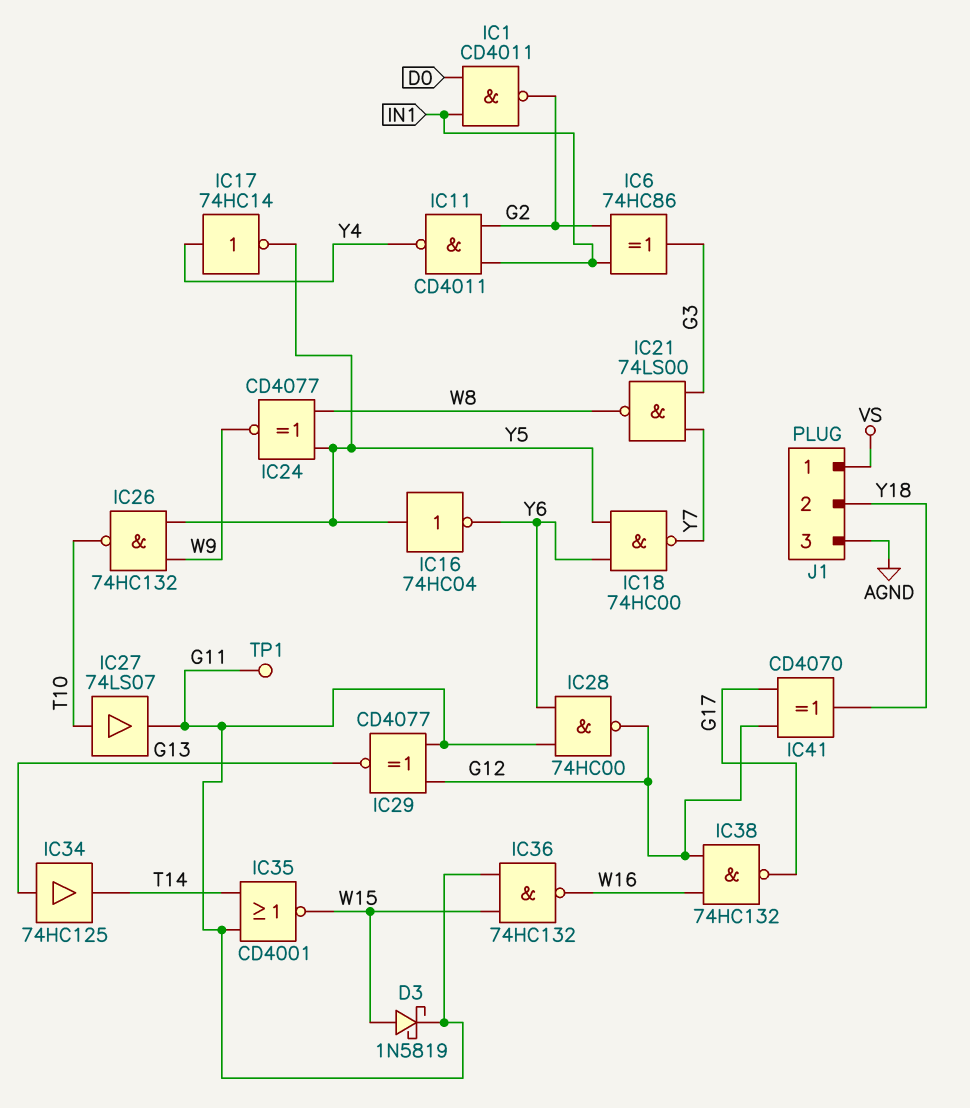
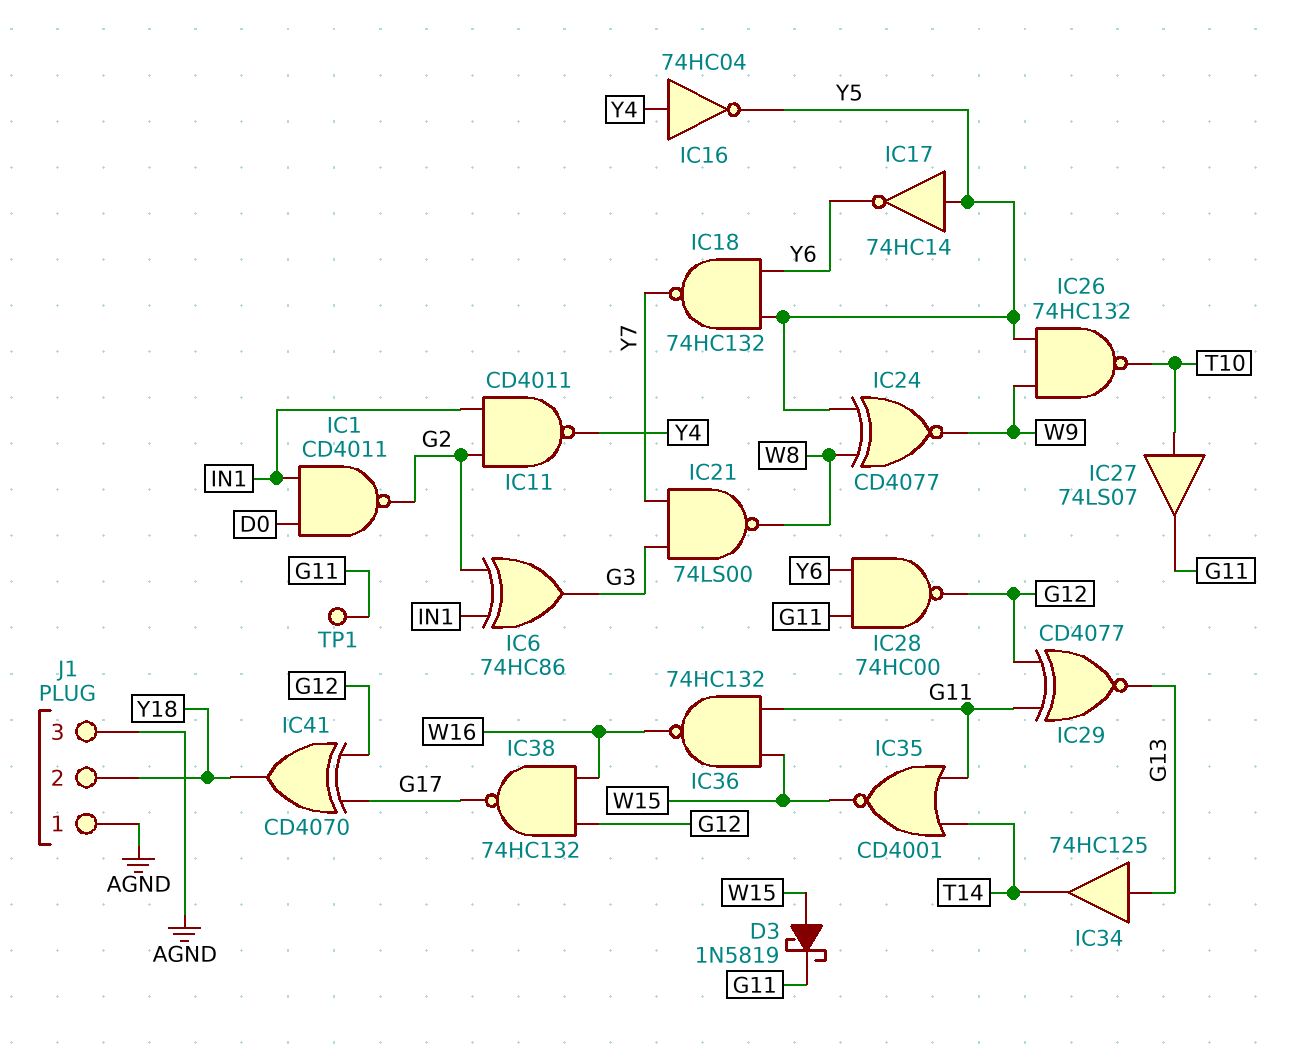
IC16: NOT 74HC04 (in Y5, out Y6) -> NOT 74HC04 (in Y4, out Y5)
IC17: NOT 74HC14 (in Y4, out Y5) -> NOT 74HC14 (in Y5, out Y6)
IC18: NAND 74HC00 (in Y5, in Y6, out Y7) -> NAND 74HC132 (in Y5, in Y6, out Y7)
J1 pin 1: VS -> AGND

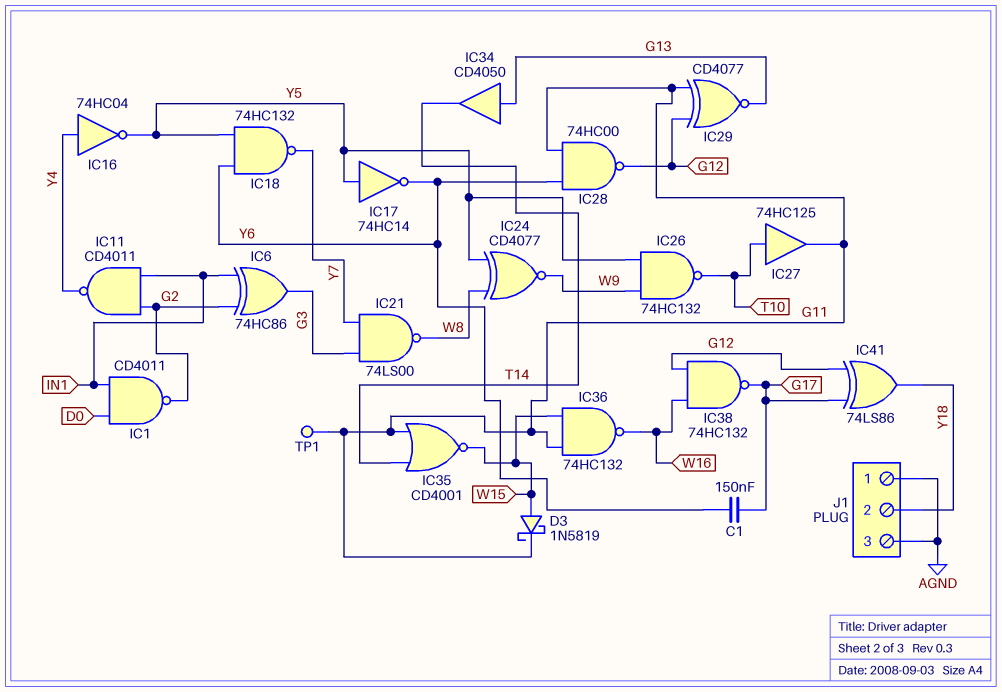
C1: none -> 150nF (G17, Y6)
IC27: buffer 74LS07 (in T10, out G11) -> buffer 74HC125 (in T10, out G11)
IC34: buffer 74HC125 (in G13, out T14) -> buffer CD4050 (in G13, out T14)
IC41: XOR CD4070 (in G12, in G17, out Y18) -> XOR 74LS86 (in G12, in G17, out Y18)

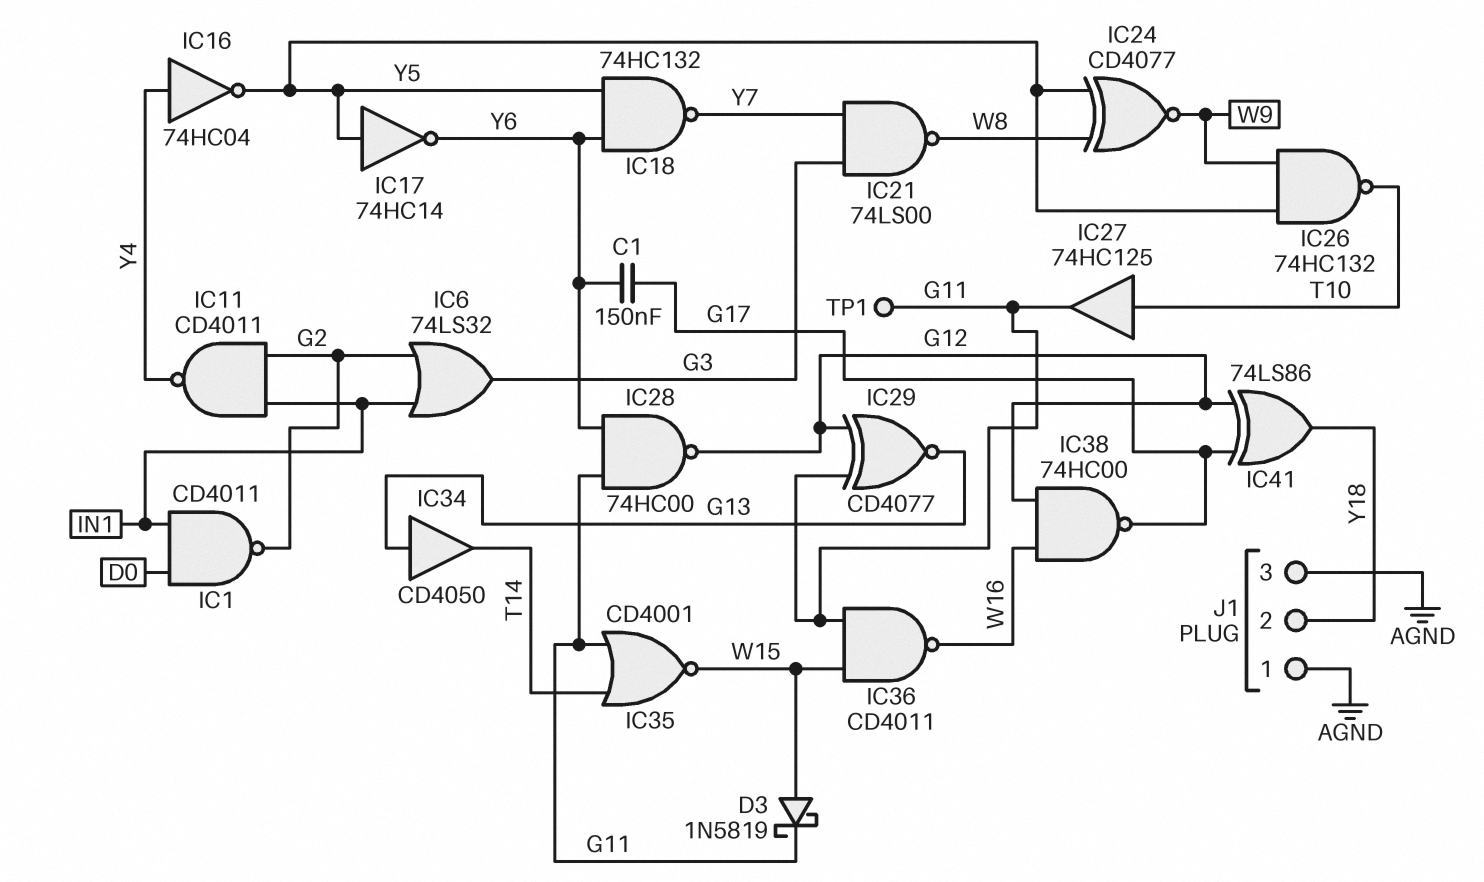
IC6: XOR 74HC86 (in G2, in IN1, out G3) -> OR 74LS32 (in G2, in IN1, out G3)
IC36: NAND 74HC132 (in G11, in W15, out W16) -> NAND CD4011 (in G11, in W15, out W16)
IC38: NAND 74HC132 (in G12, in W16, out G17) -> NAND 74HC00 (in G12, in W16, out G17)

